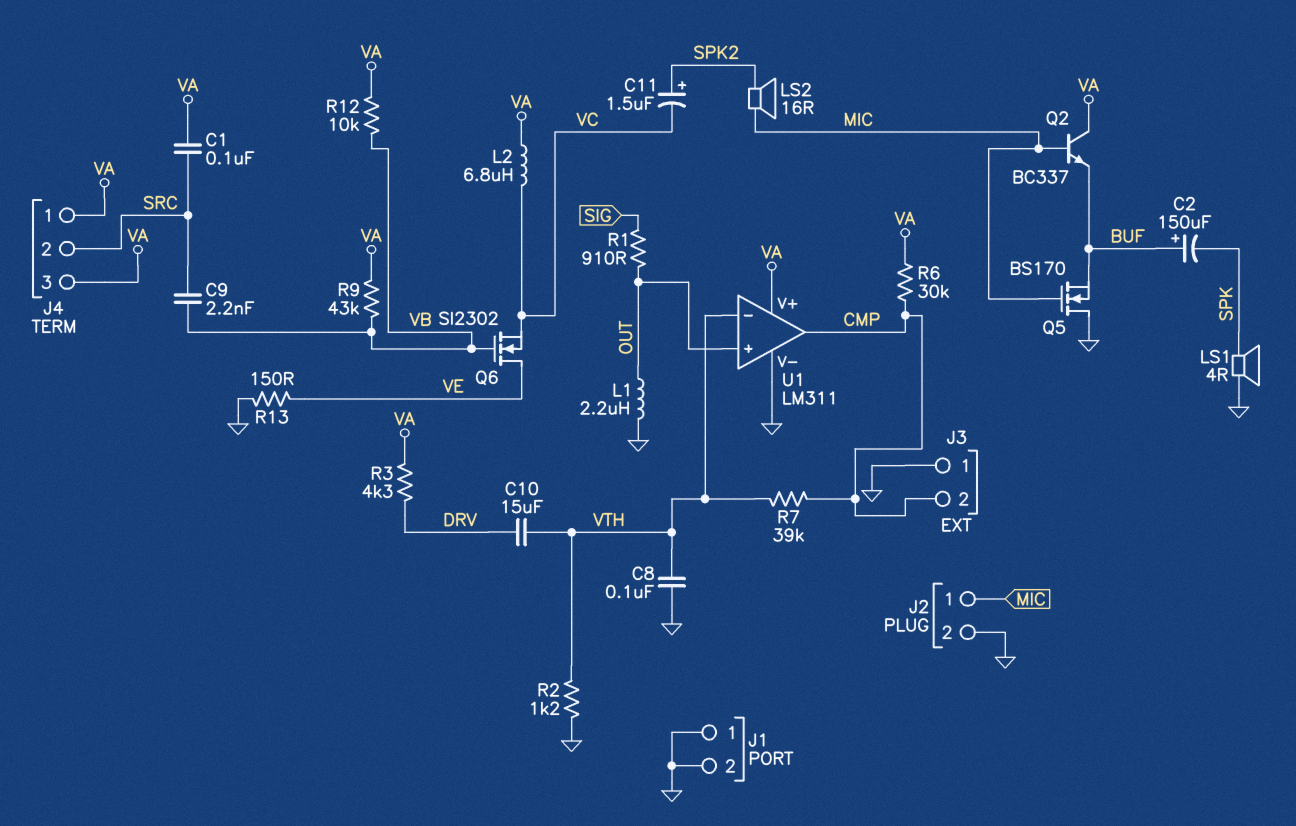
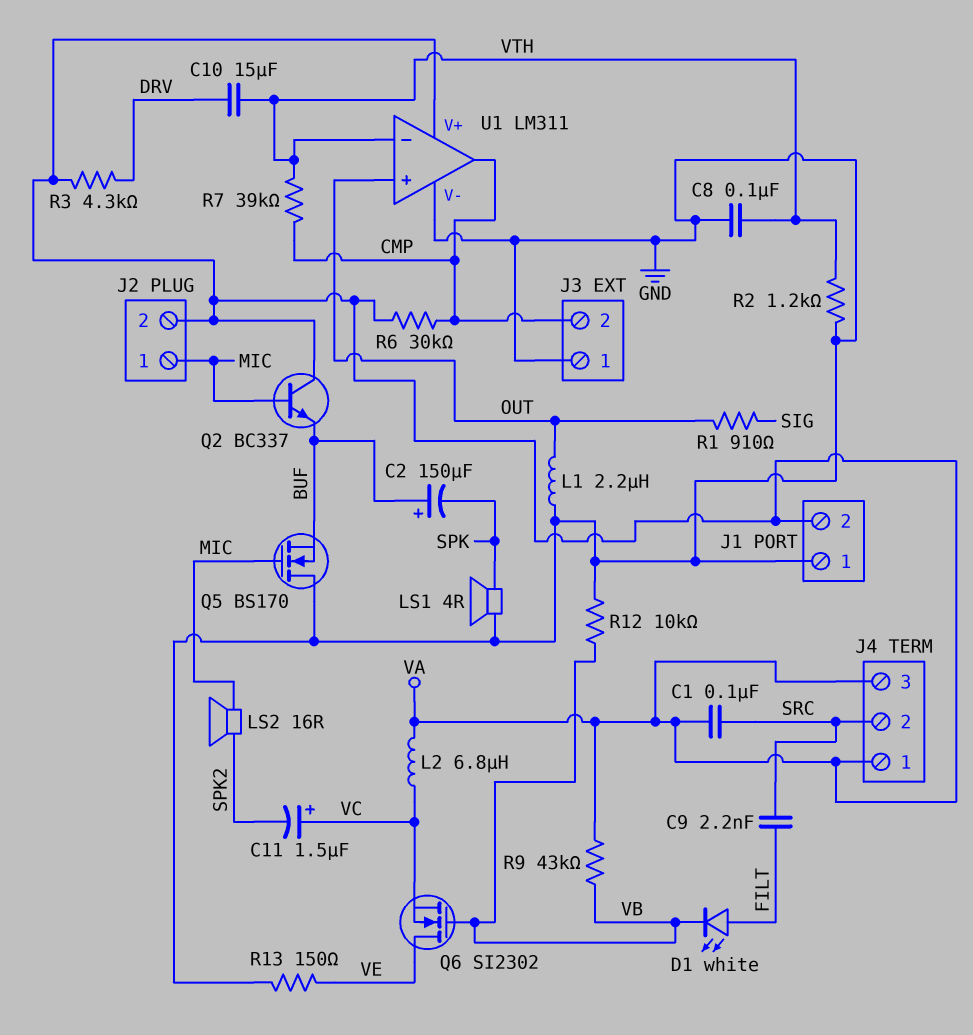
C9: 2.2nF (SRC, VB) -> 2.2nF (FILT, SRC)
C11: 1.5uF (plus SPK2, minus VC) -> 1.5uF (plus VC, minus SPK2)
D1: none -> LED white (A FILT, K VB)
J1 pin 2: GND -> VA
J2 pin 2: GND -> VA
R12: 10k (VA, VB) -> 10k (GND, VB)

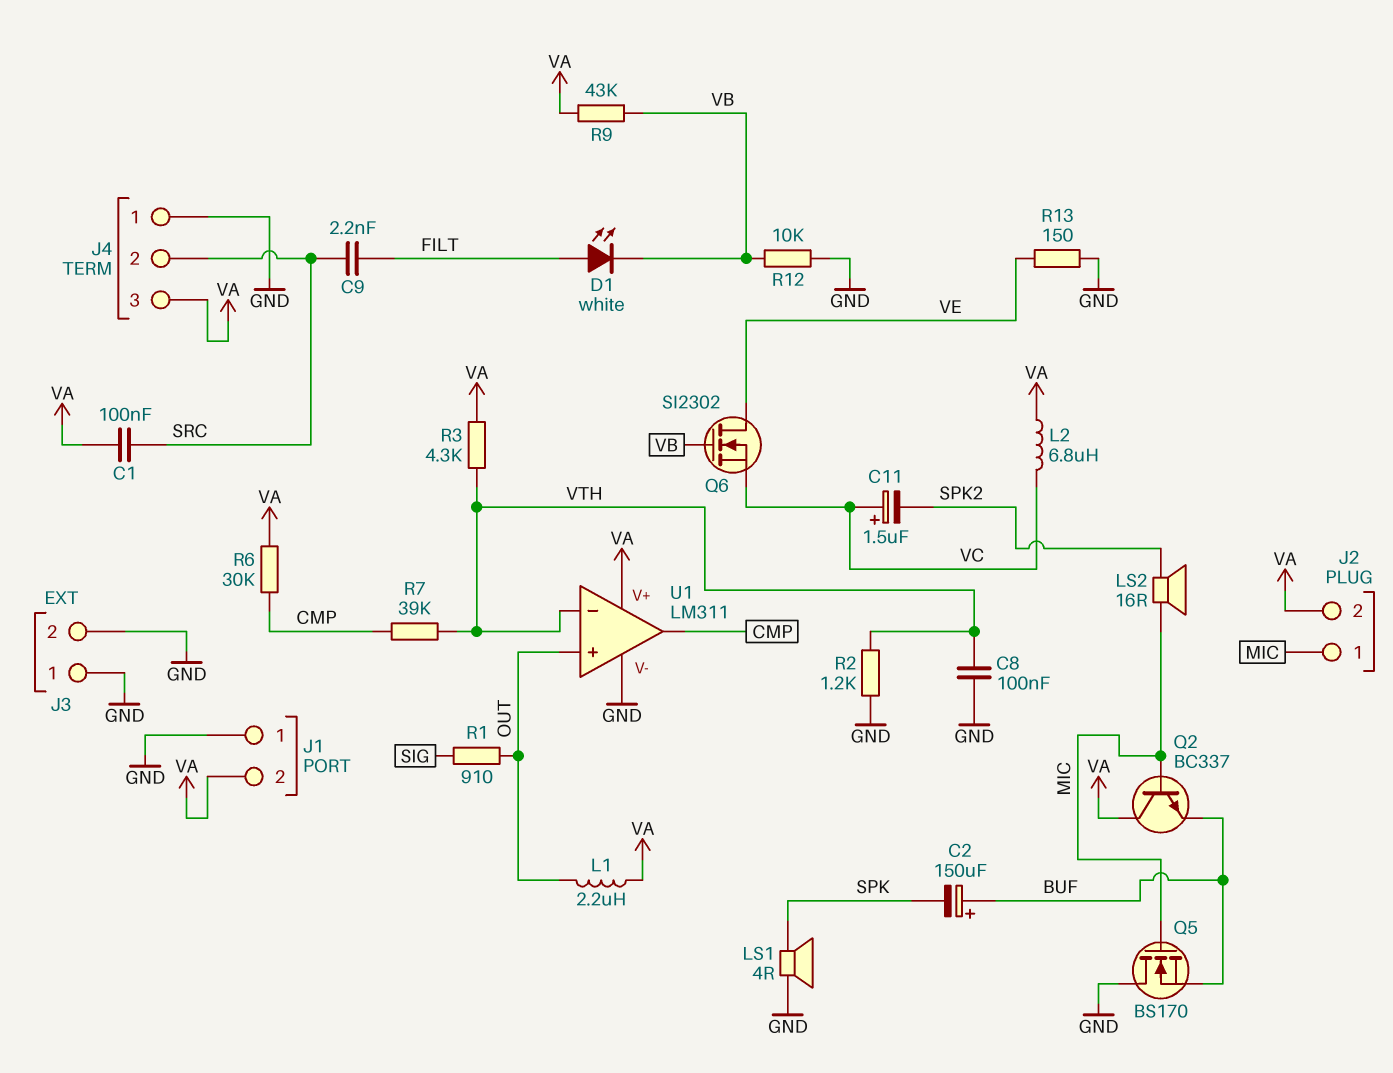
C10: 15uF (DRV, VTH) -> none
J3 pin 2: CMP -> GND
J4 pin 1: VA -> GND
L1: 2.2uH (GND, OUT) -> 2.2uH (OUT, VA)
R3: 4.3k (DRV, VA) -> 4.3k (VA, VTH)

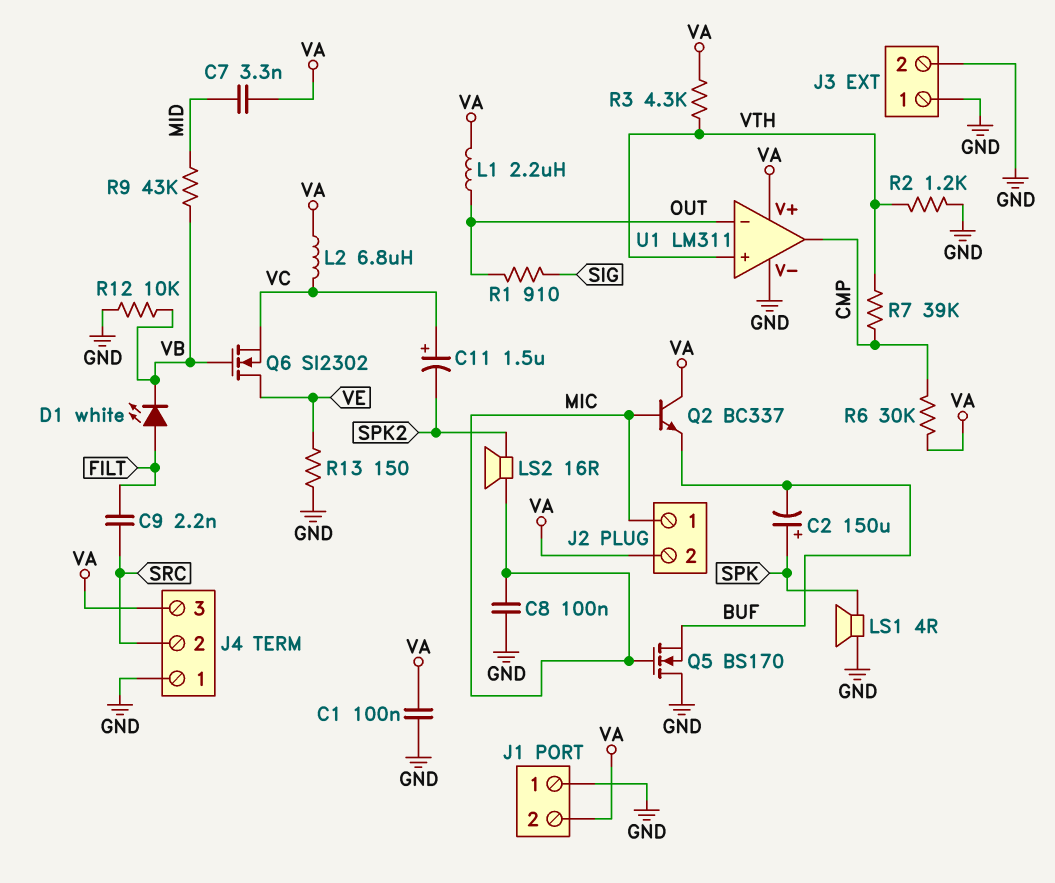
C1: 100nF (SRC, VA) -> 100nF (GND, VA)
C2: 150uF (plus BUF, minus SPK) -> 150uF (plus SPK, minus BUF)
C7: none -> 3.3nF (MID, VA)
C8: 100nF (GND, VTH) -> 100nF (GND, MIC)
R9: 43k (VA, VB) -> 43k (MID, VB)
U1 pin in+: OUT -> VTH
U1 pin in-: VTH -> OUT

